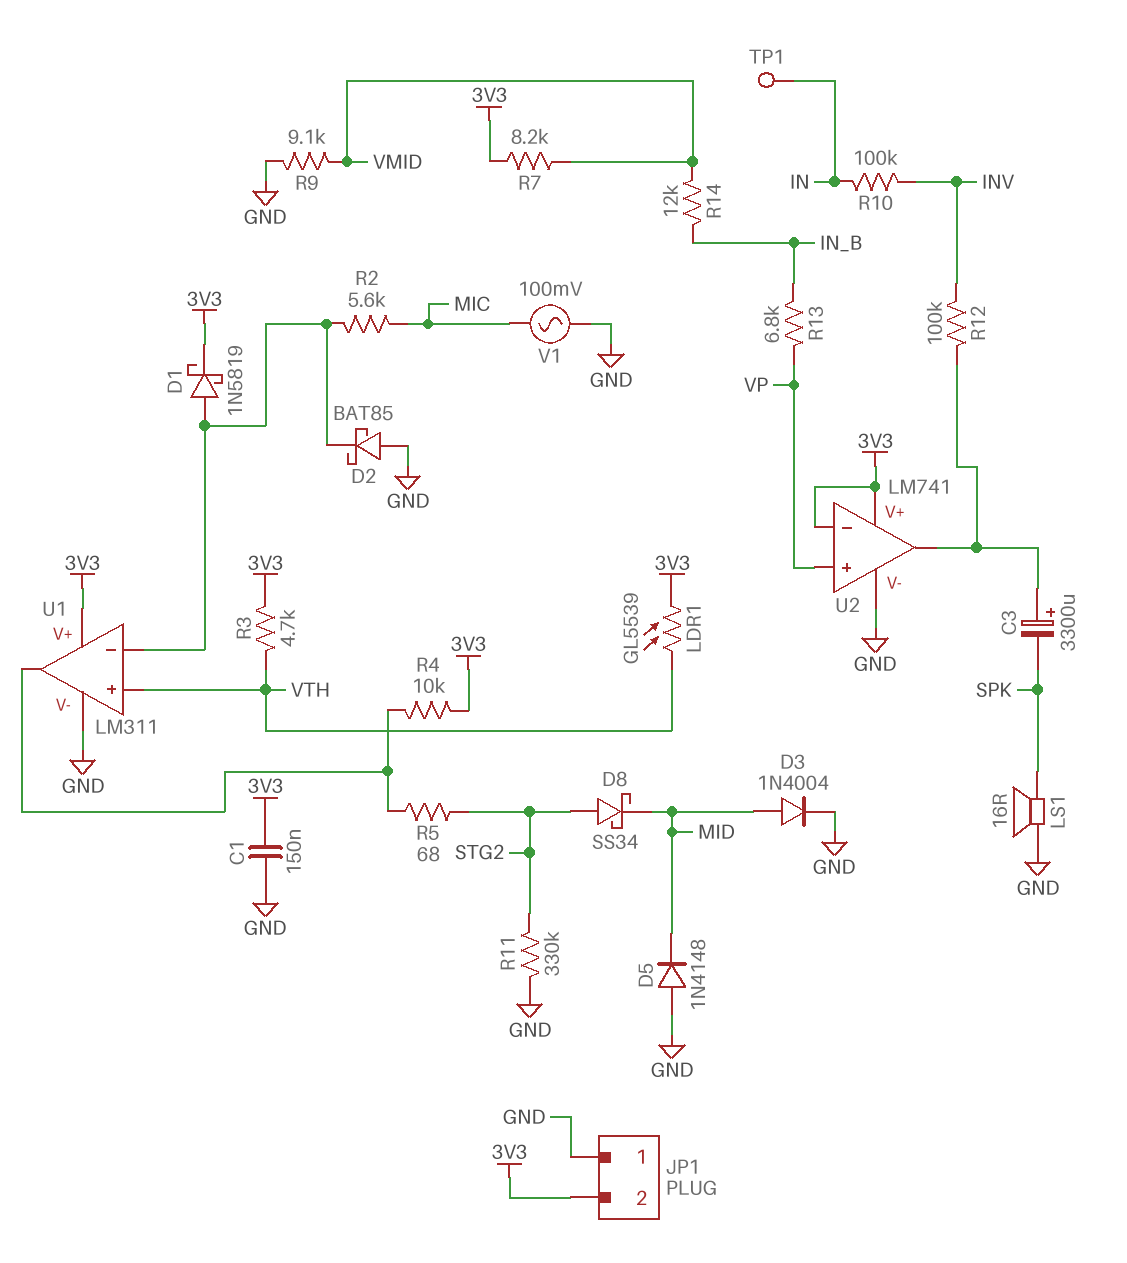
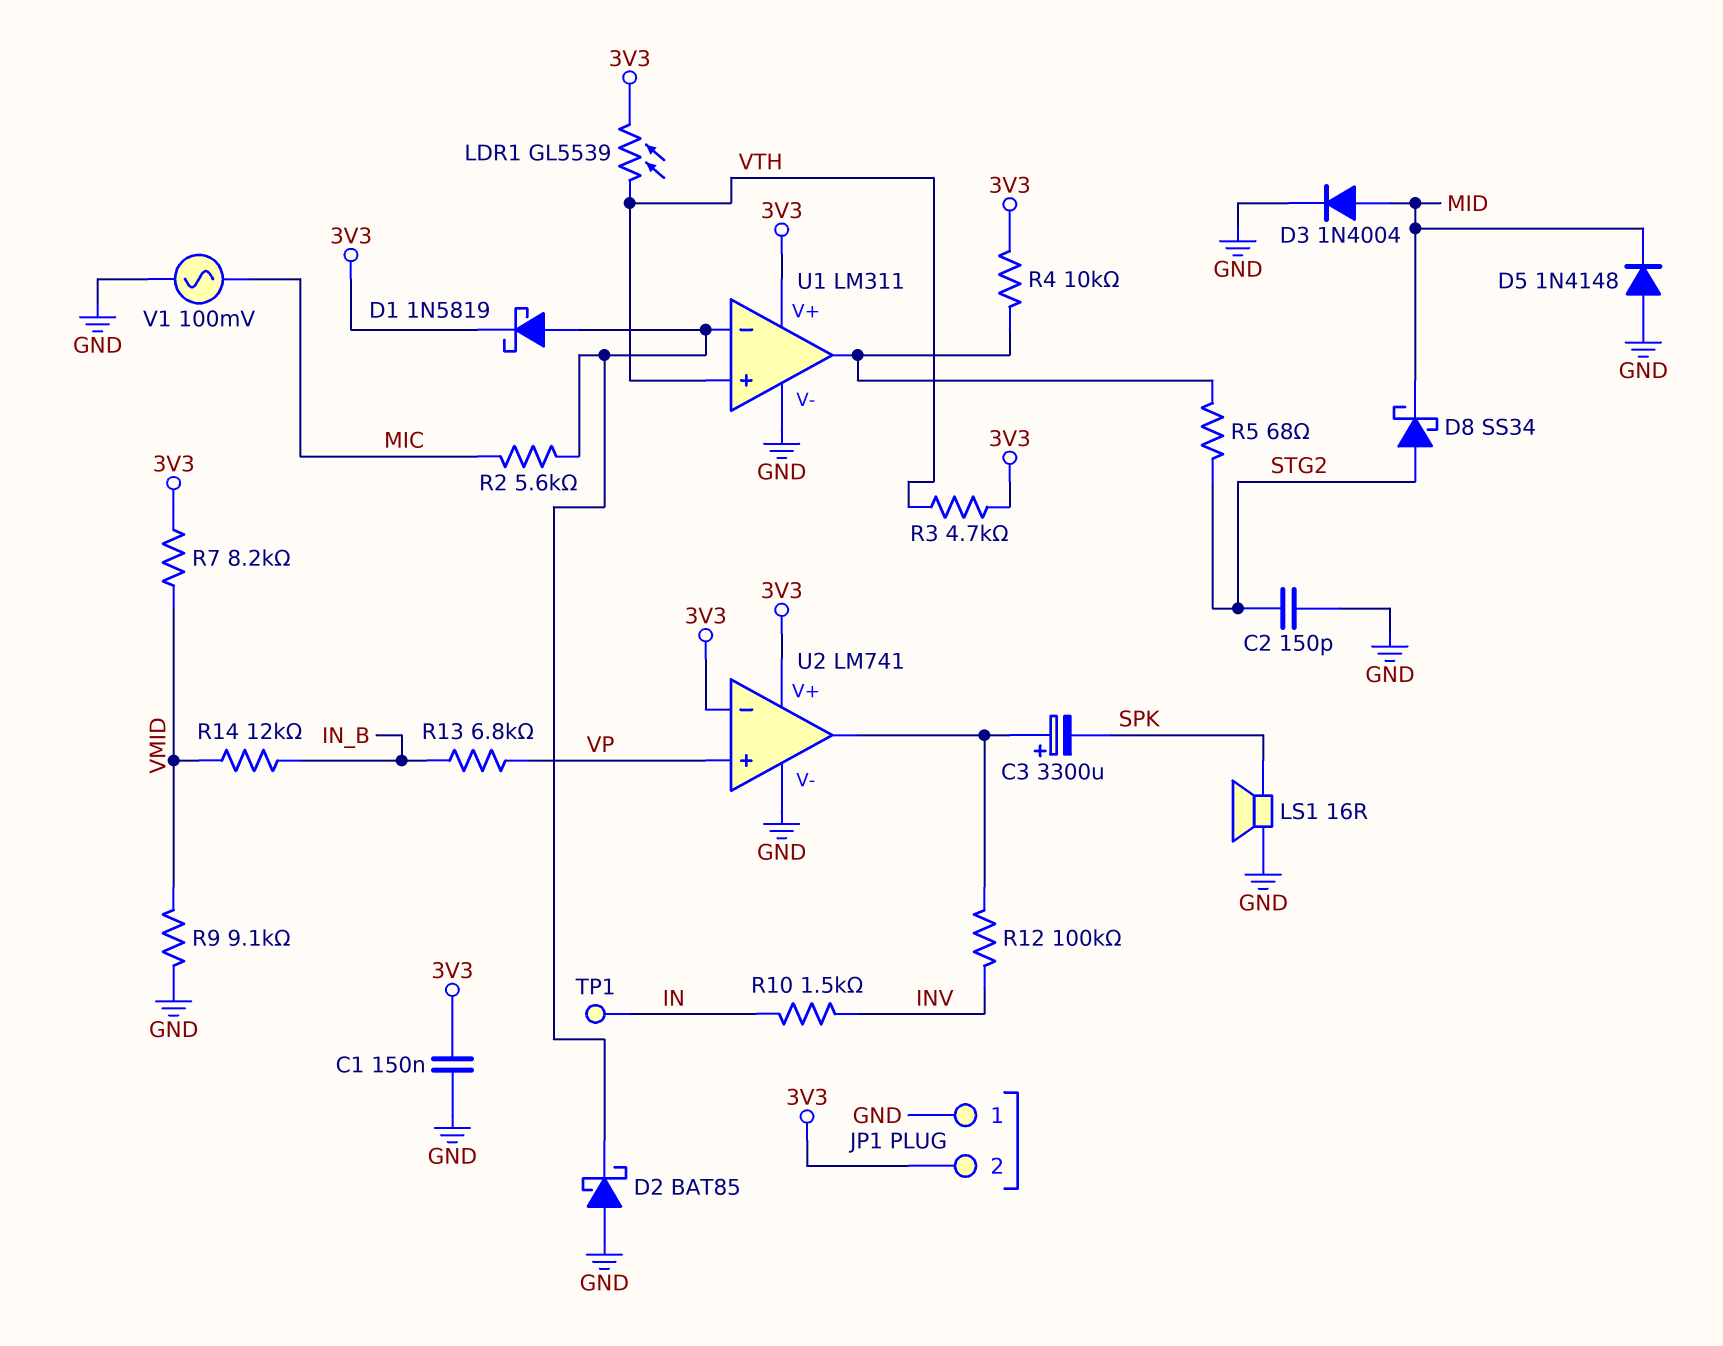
C2: none -> 150pF (GND, STG2)
R10: 100k (IN, INV) -> 1.5k (IN, INV)
R11: 330k (GND, STG2) -> none

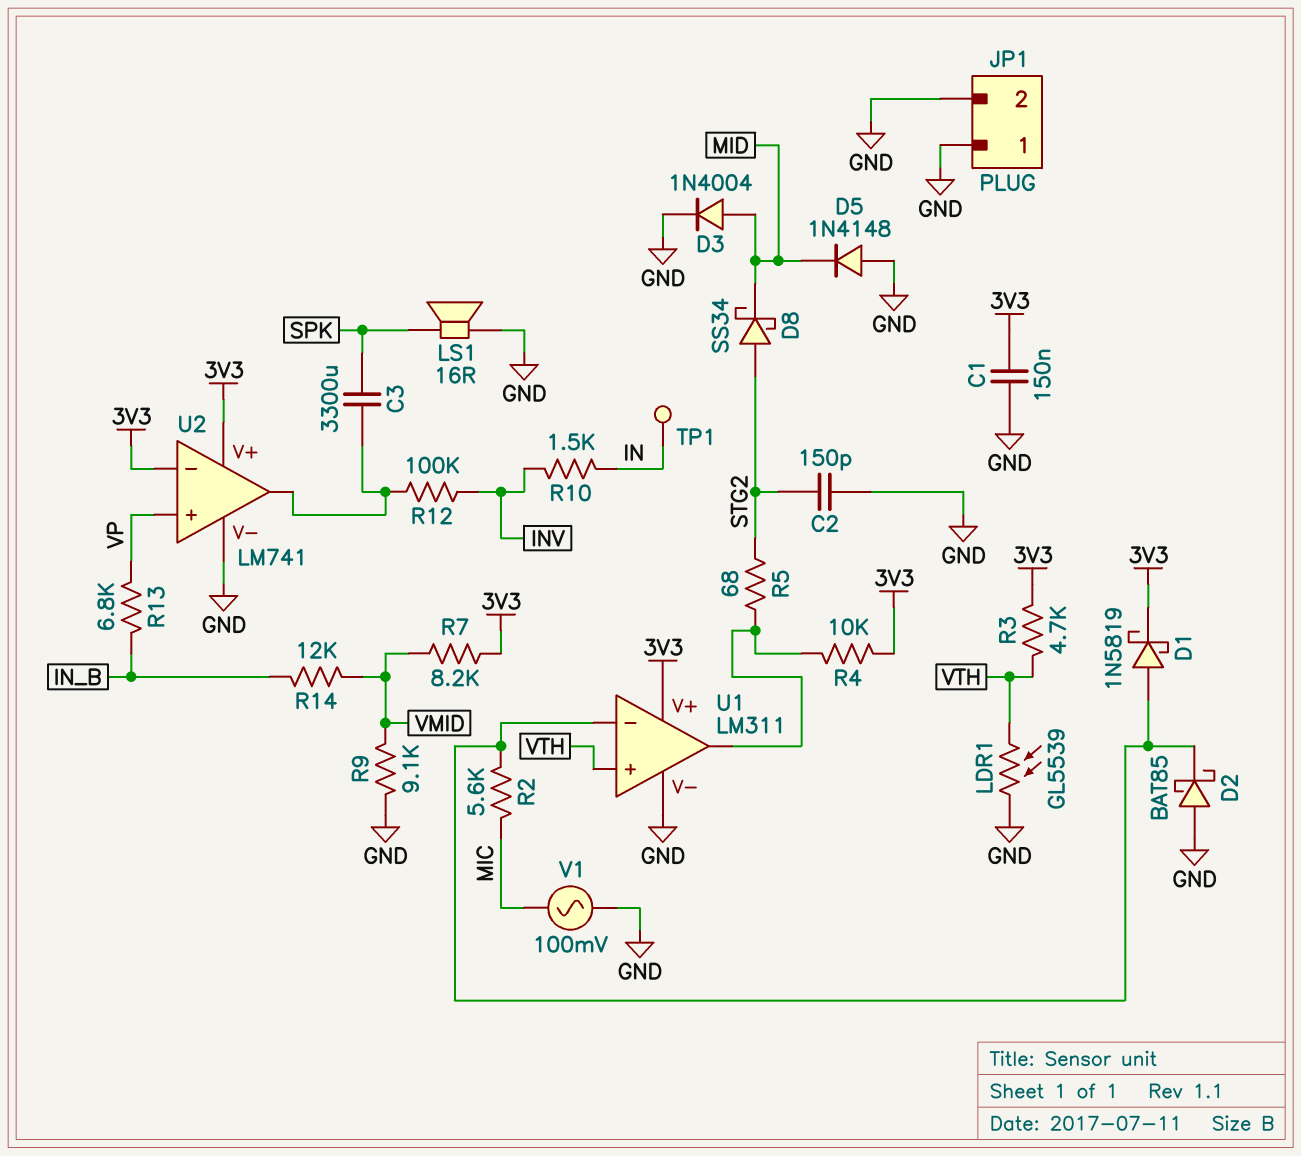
C3: 3300uF (plus U2/out, minus SPK) -> 3300uF (SPK, U2/out)
JP1 pin 2: 3V3 -> GND
LDR1: GL5539 (3V3, VTH) -> GL5539 (GND, VTH)

